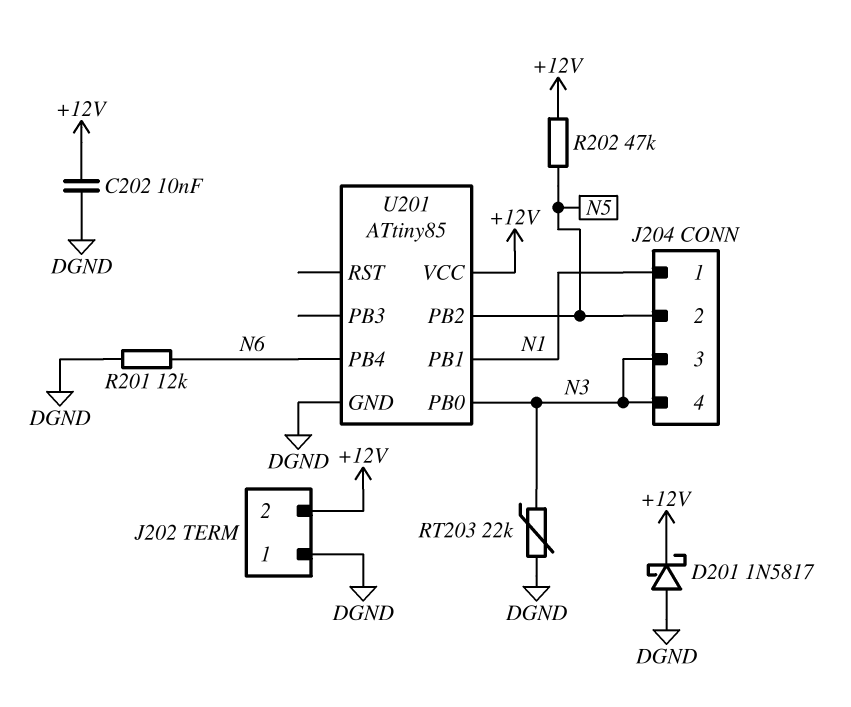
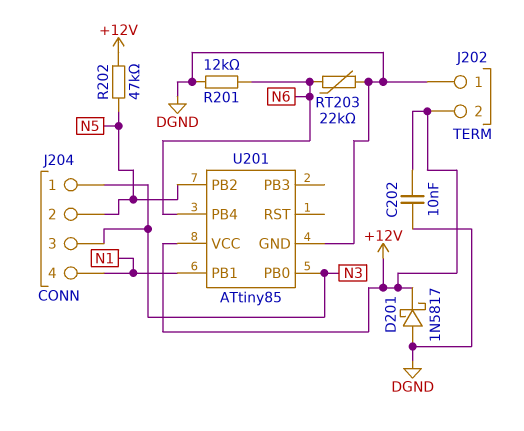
J204 pin 1: N1 -> N3
J204 pin 4: N3 -> N1
RT203: 22k (DGND, N3) -> 22k (DGND, N6)

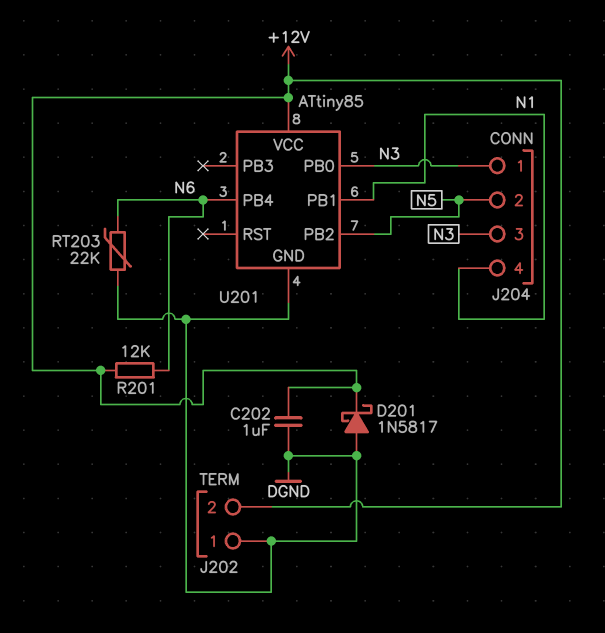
C202: 10nF (+12V, DGND) -> 1uF (+12V, DGND)
R201: 12k (DGND, N6) -> 12k (+12V, N6)
R202: 47k (+12V, N5) -> none

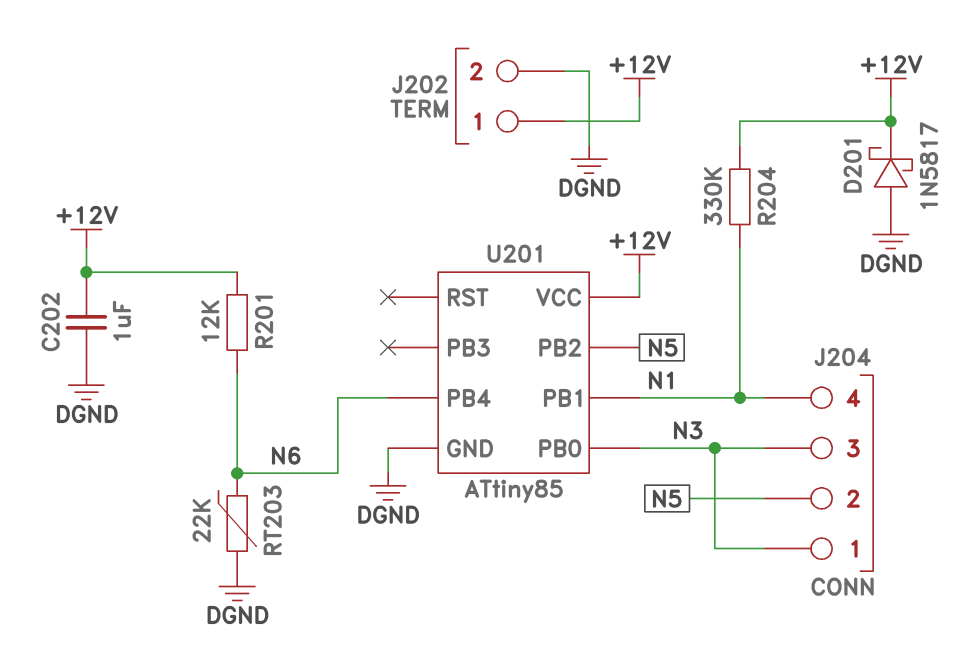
J202 pin 1: DGND -> +12V
J202 pin 2: +12V -> DGND
R204: none -> 330k (+12V, N1)

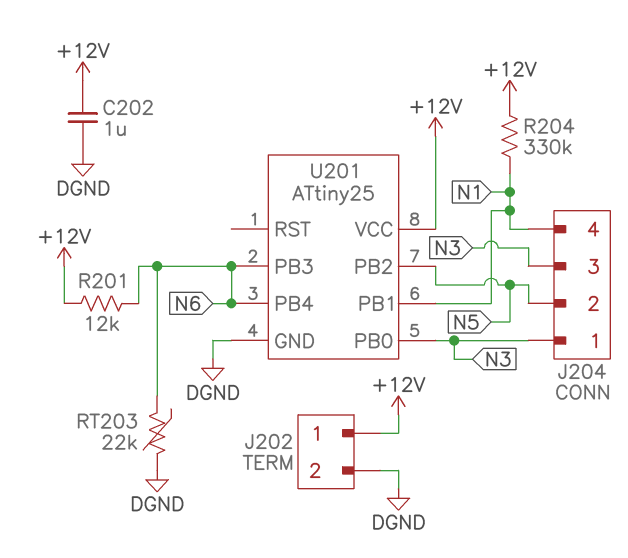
D201: schottky 1N5817 (A DGND, K +12V) -> none
U201: ATtiny85 -> ATtiny25
U201 pin PB3: none -> N6

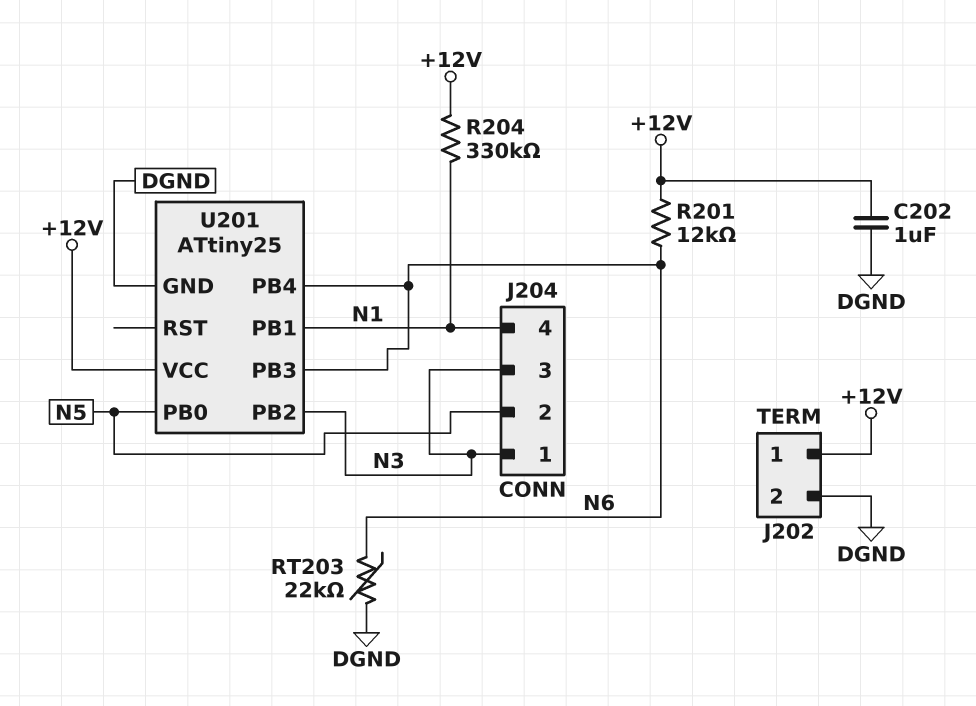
U201 pin PB0: N3 -> N5
U201 pin PB2: N5 -> N3

